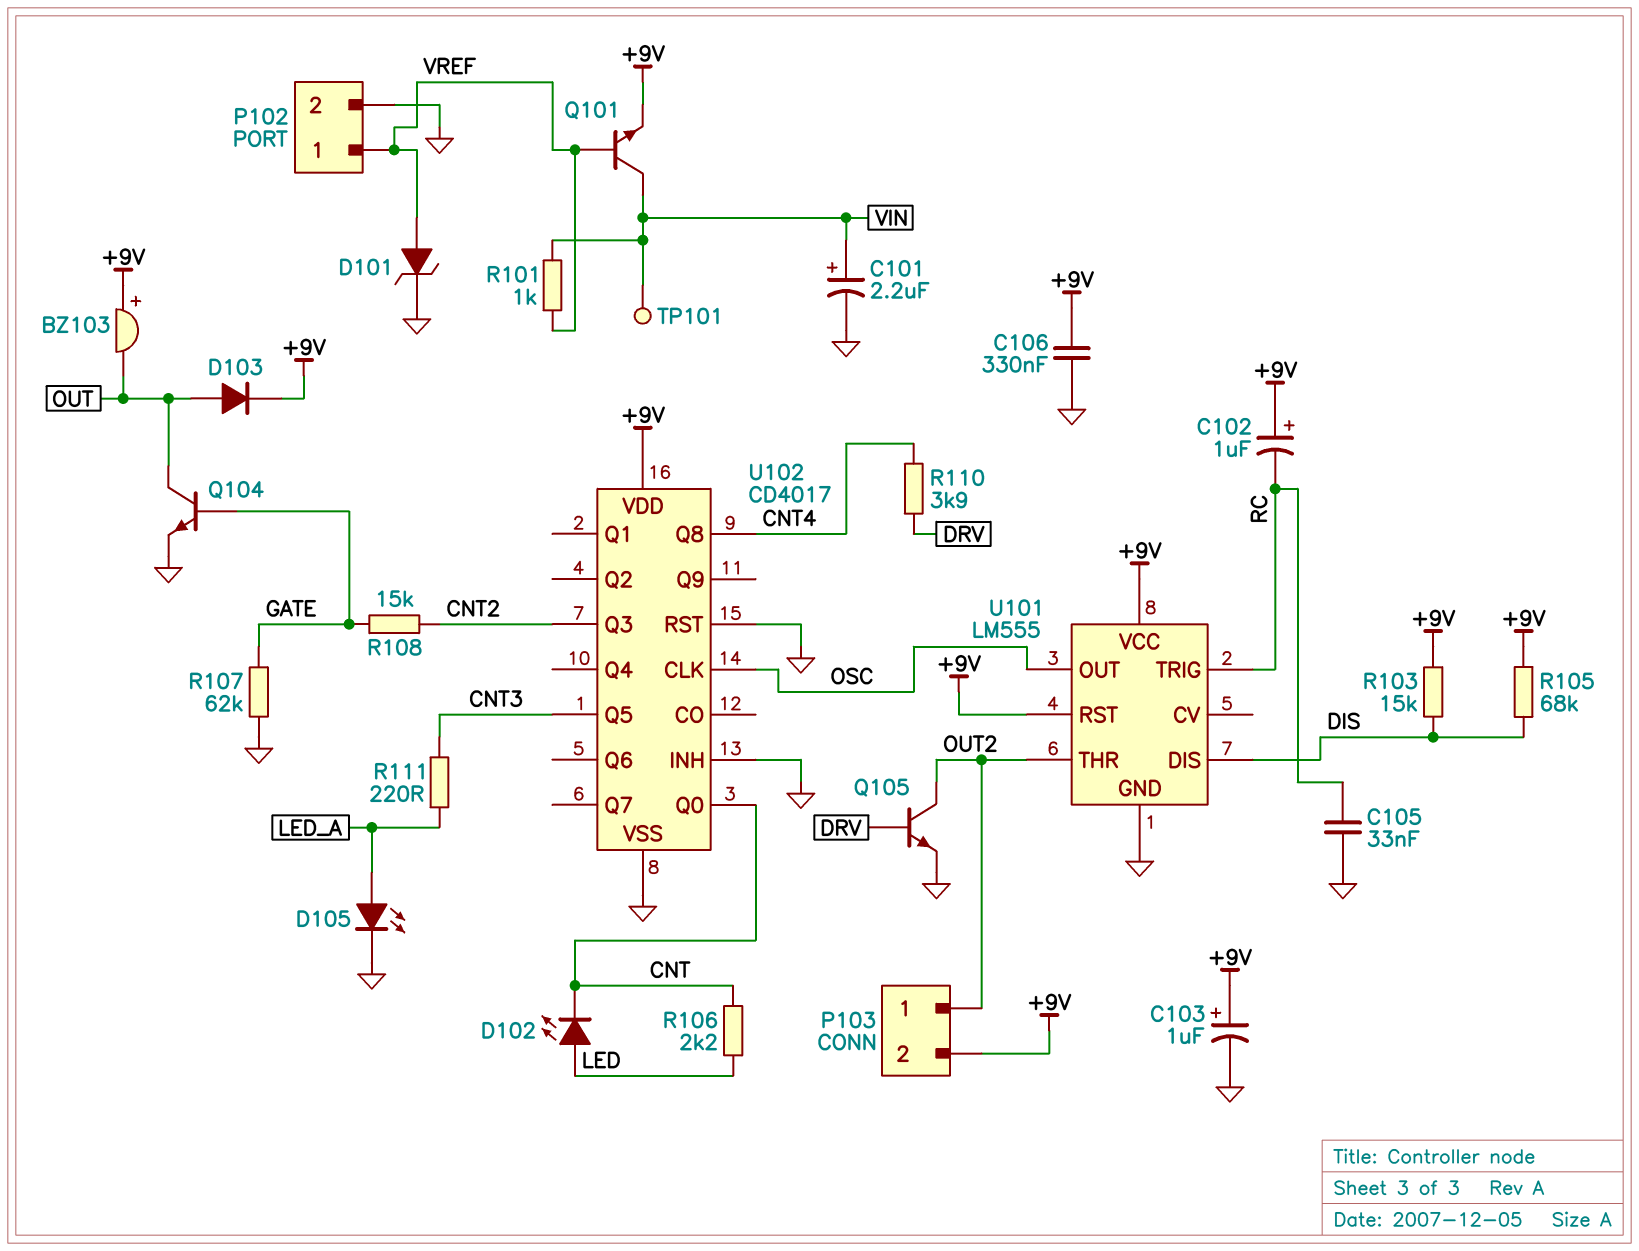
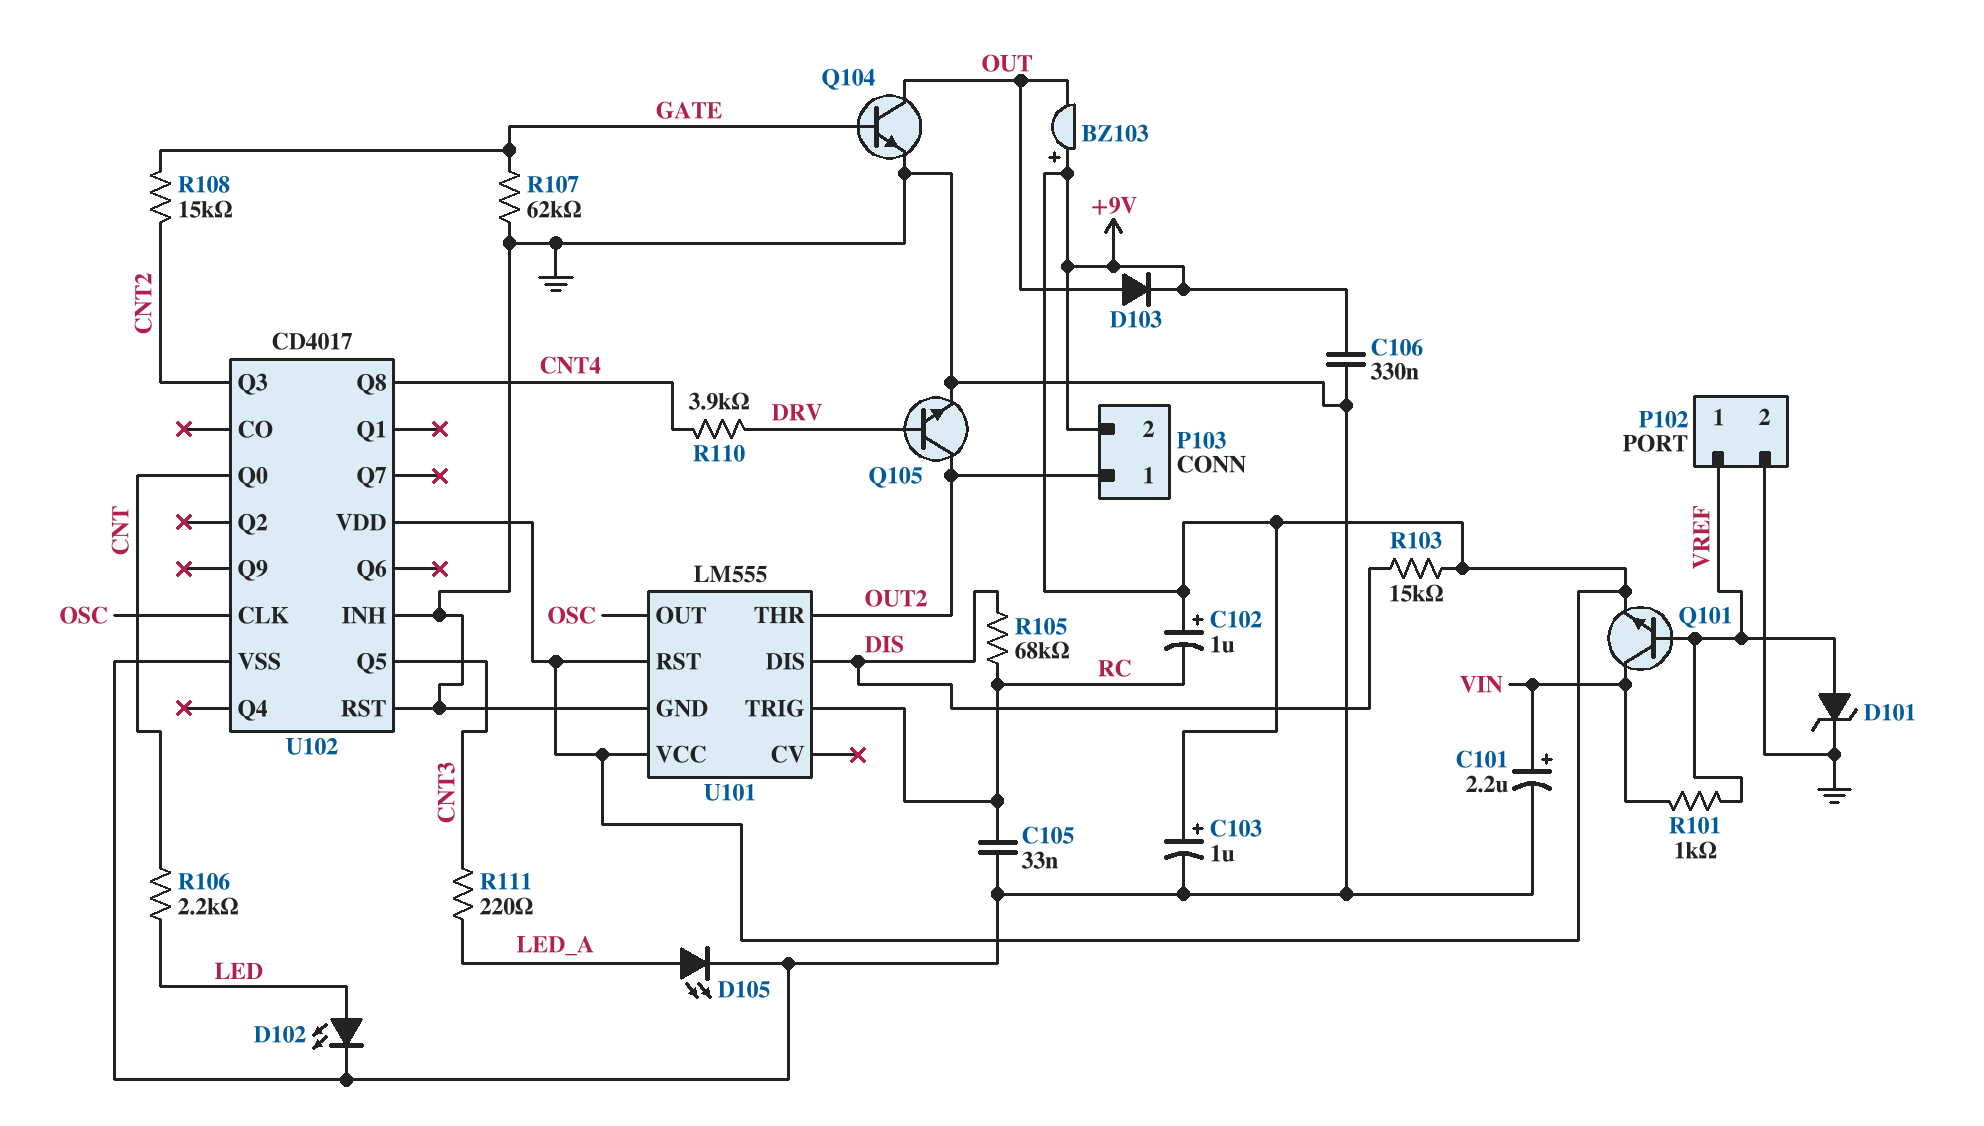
D102: LED (A LED, K CNT) -> LED (A LED, K GND)
R105: 68k (+9V, DIS) -> 68k (DIS, RC)
TP101: test point (VIN) -> none

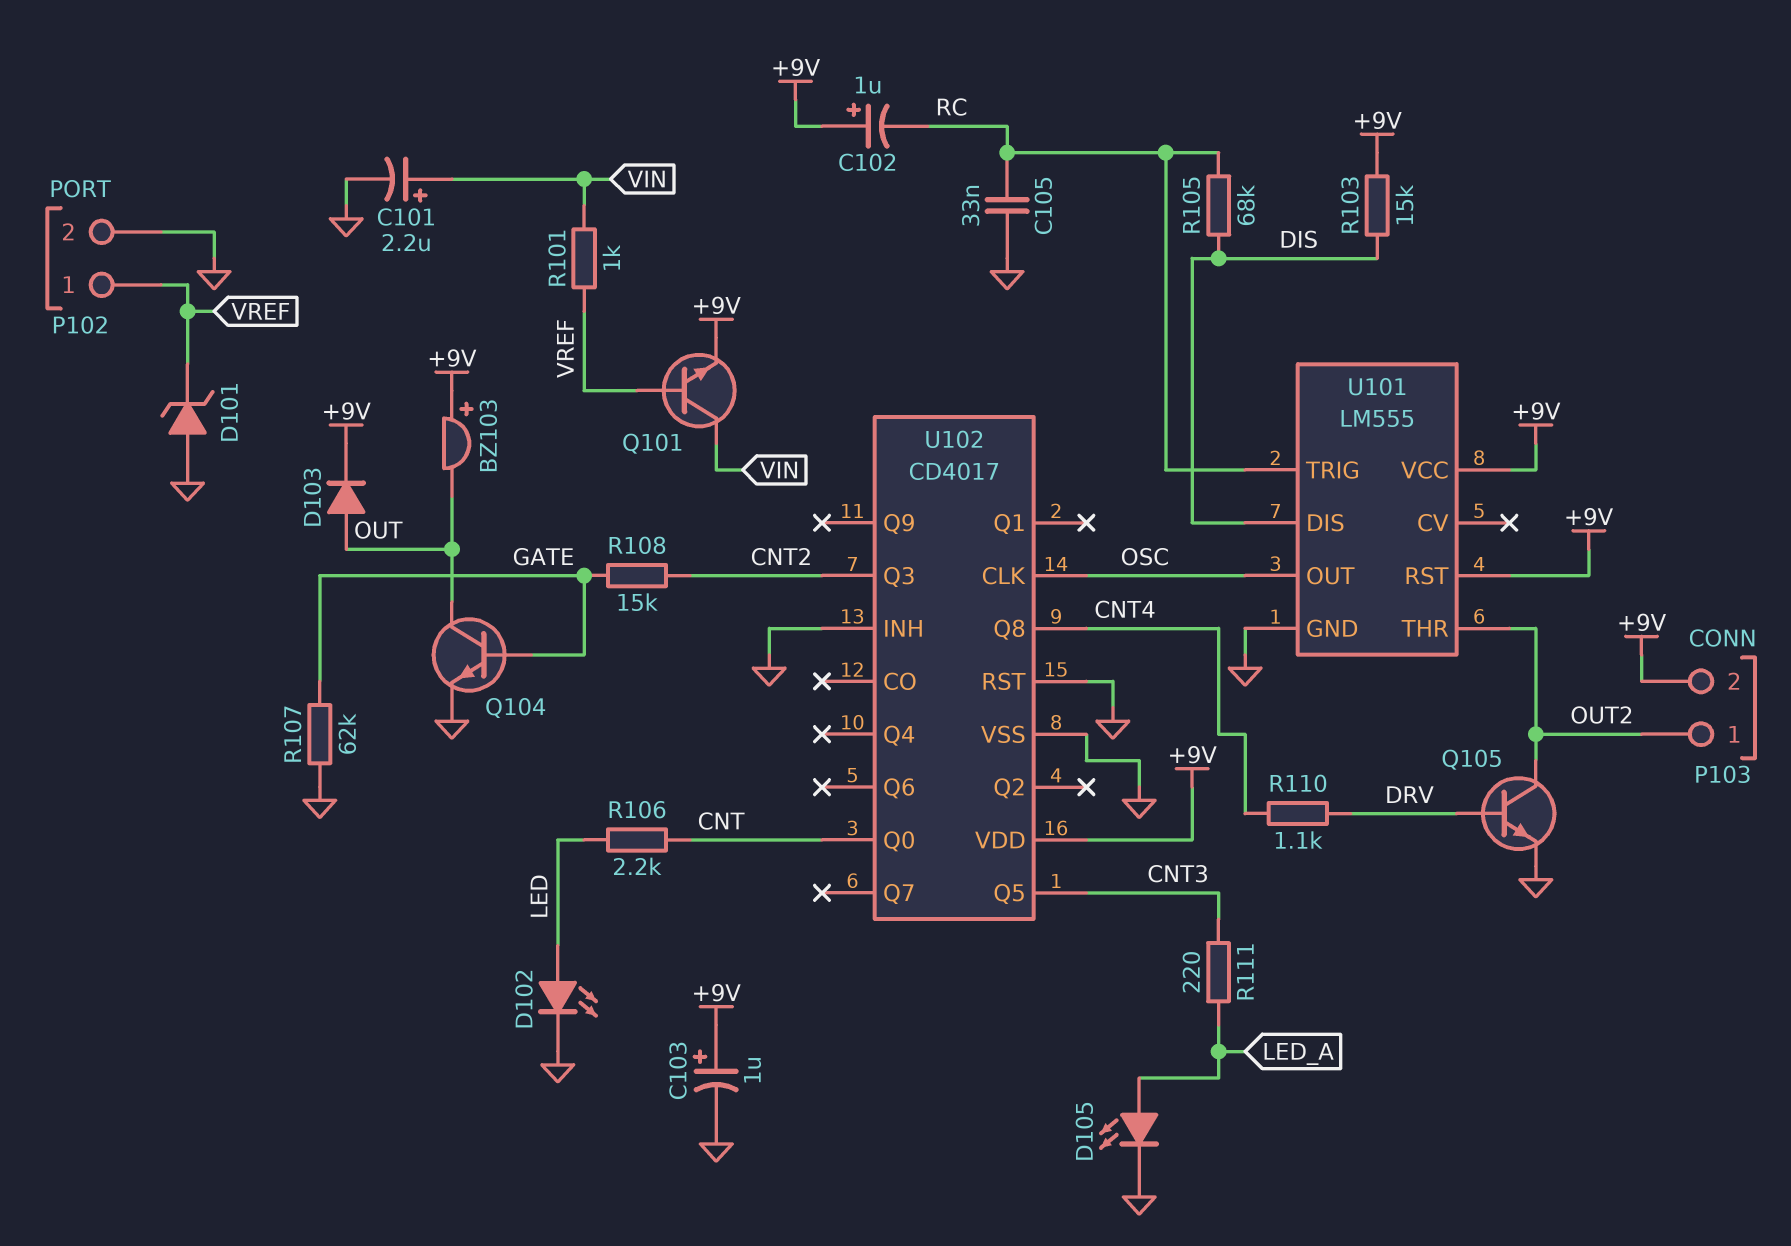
C106: 330nF (+9V, GND) -> none
D101: zener (A VREF, K GND) -> zener (A GND, K VREF)
R110: 3.9k (CNT4, DRV) -> 1.1k (CNT4, DRV)

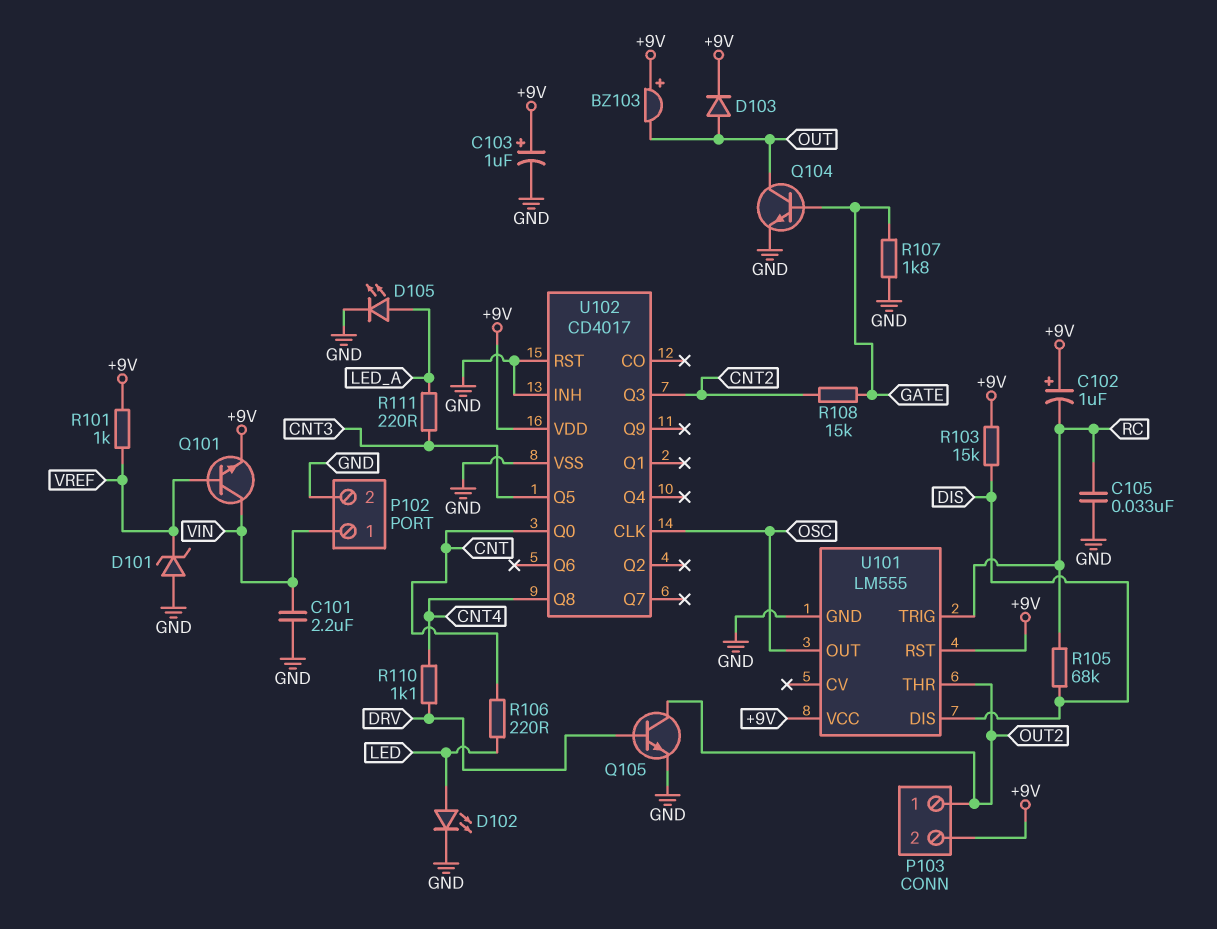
C101: 2.2uF (plus VIN, minus GND) -> 2.2uF (GND, VIN)
P102 pin 1: VREF -> VIN
R101: 1k (VIN, VREF) -> 1k (+9V, VREF)
R106: 2.2k (CNT, LED) -> 220 (CNT, LED)
R107: 62k (GATE, GND) -> 1.8k (GATE, GND)

